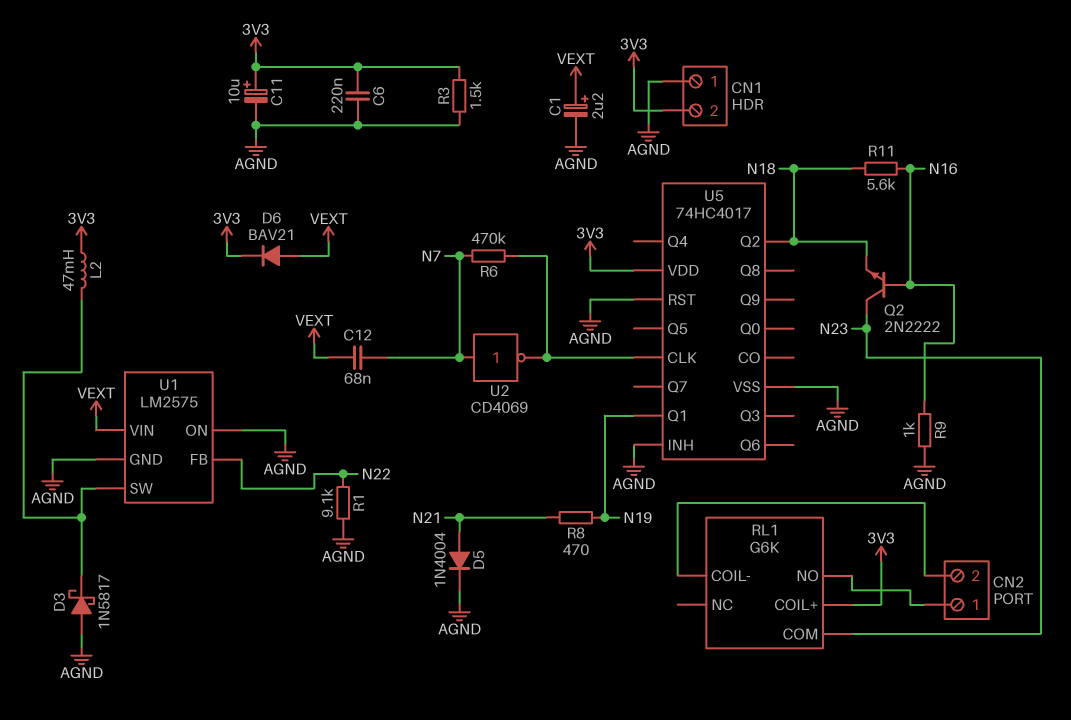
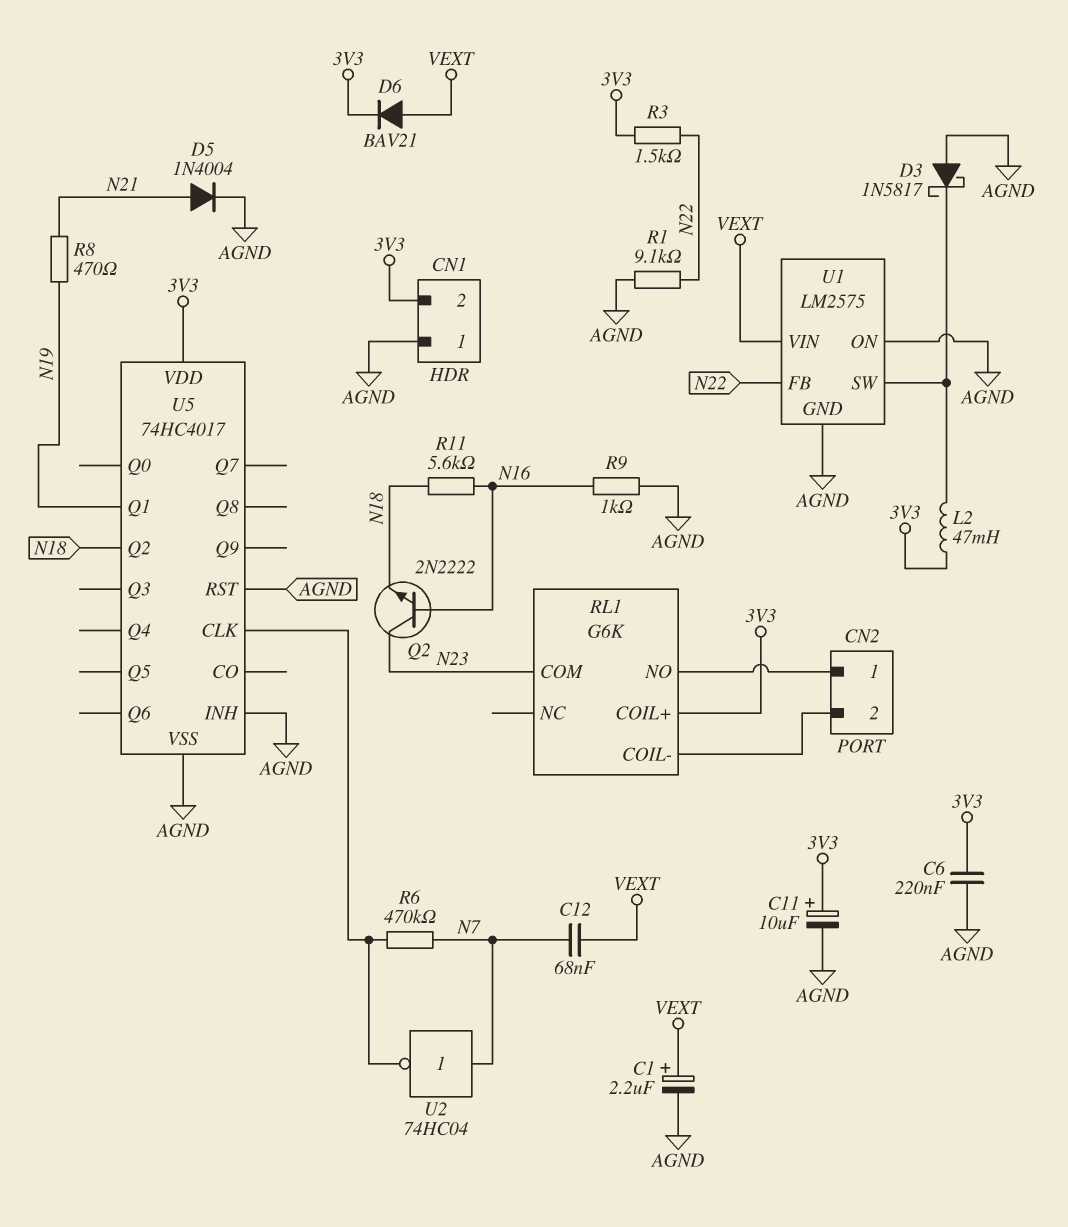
R3: 1.5k (3V3, AGND) -> 1.5k (3V3, N22)
U2: NOT CD4069 (in N7, out U5/CLK) -> NOT 74HC04 (in N7, out U5/CLK)

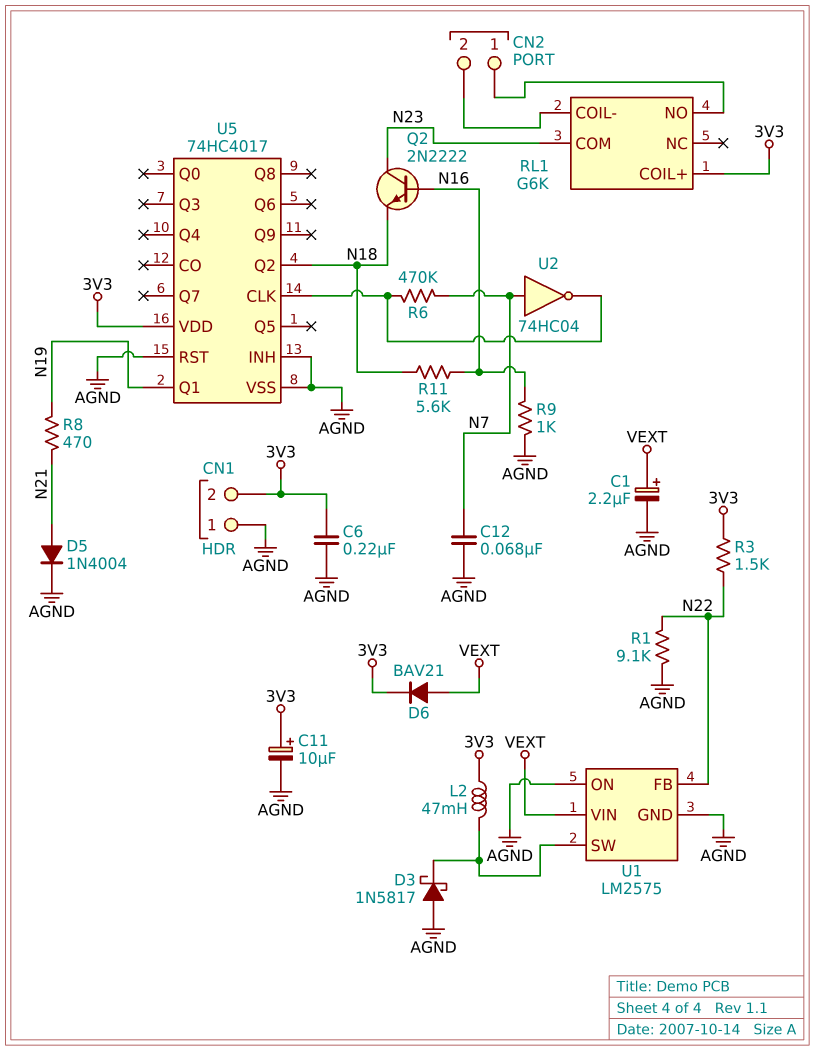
C12: 68nF (N7, VEXT) -> 68nF (AGND, N7)

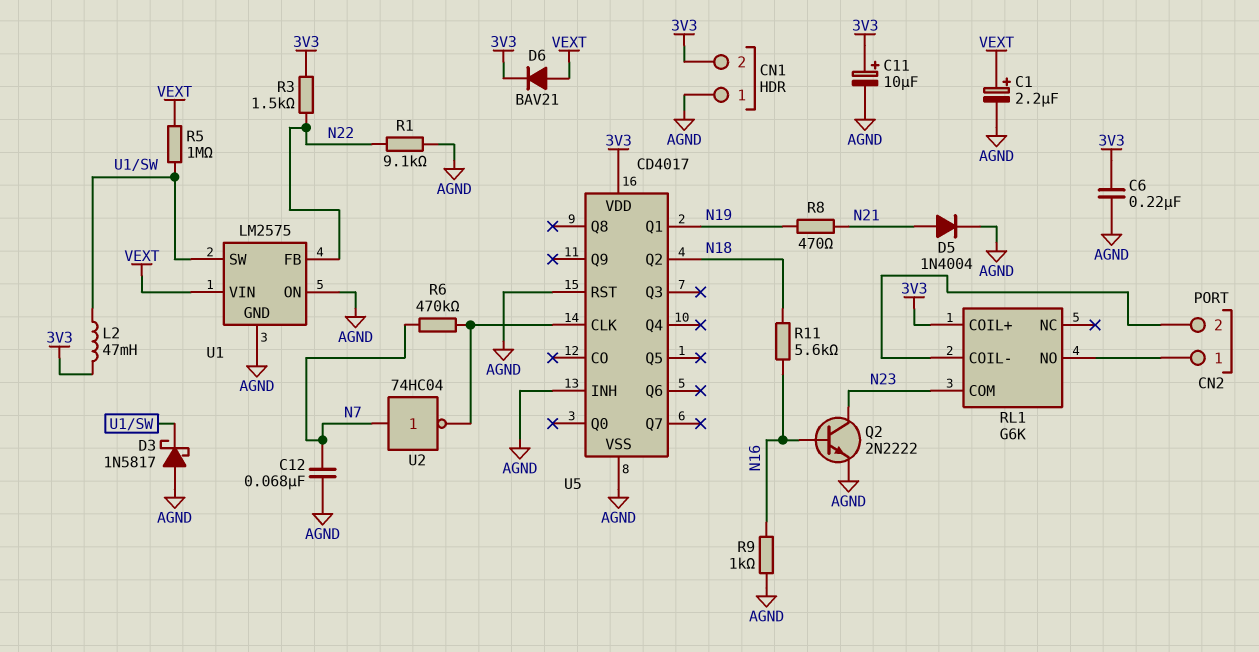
Q2: NPN 2N2222 (B N16, C N23, E N18) -> NPN 2N2222 (B N16, C N23, E AGND)
R5: none -> 1M (U1/SW, VEXT)
U5: 74HC4017 -> CD4017

